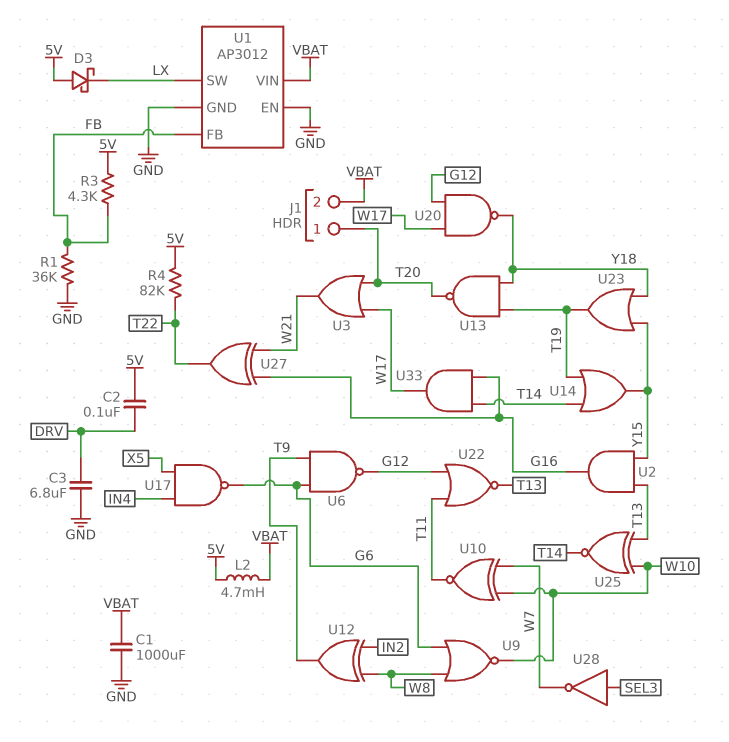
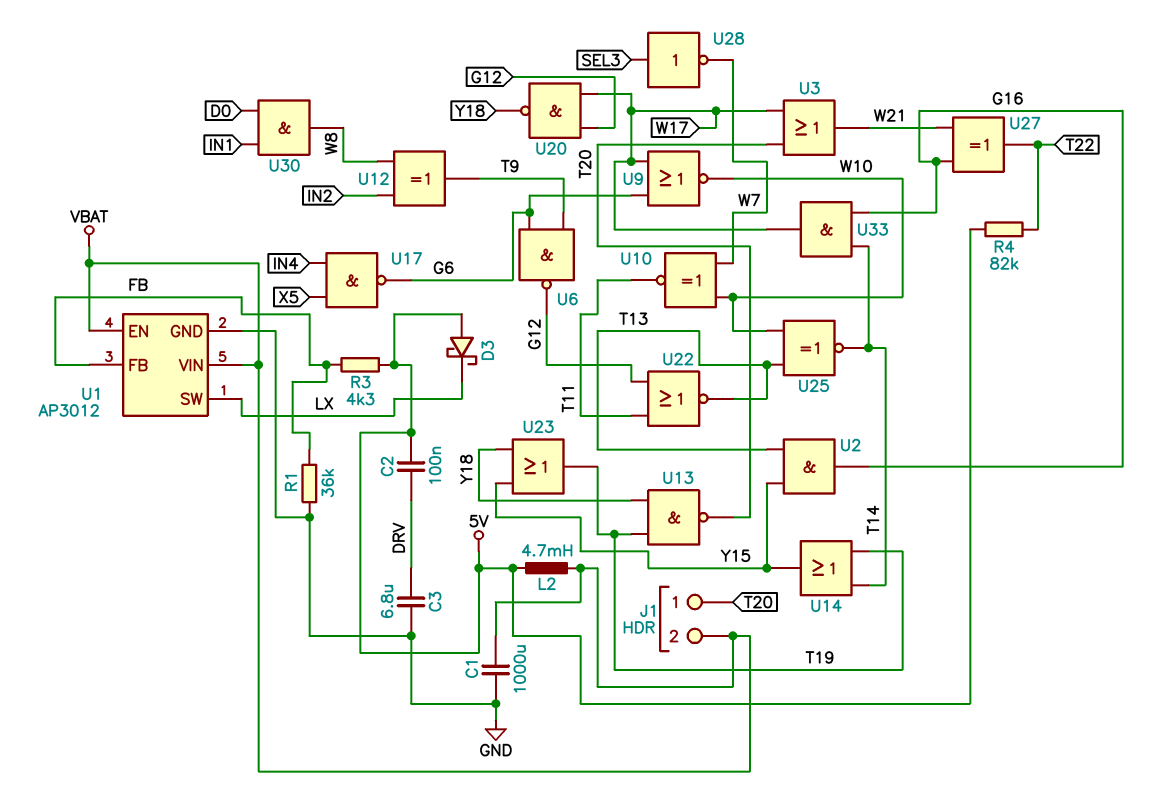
U1 pin EN: GND -> VBAT
U9: NOR (in G6, in W8, out W10) -> NOR (in G6, in W17, out W10)
U30: none -> AND (in D0, in IN1, out W8)

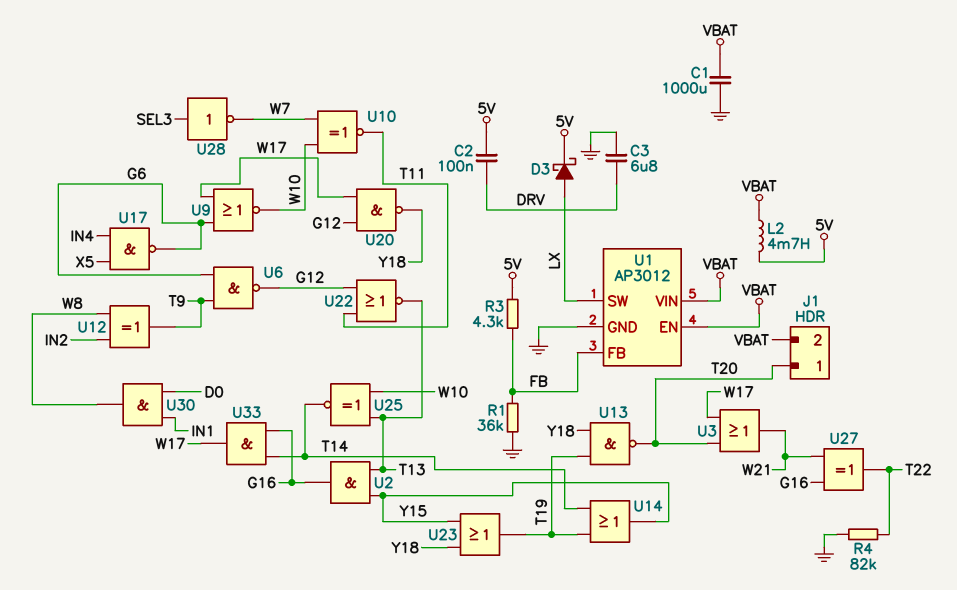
D3: schottky (A 5V, K LX) -> schottky (A LX, K 5V)
R4: 82k (5V, T22) -> 82k (GND, T22)

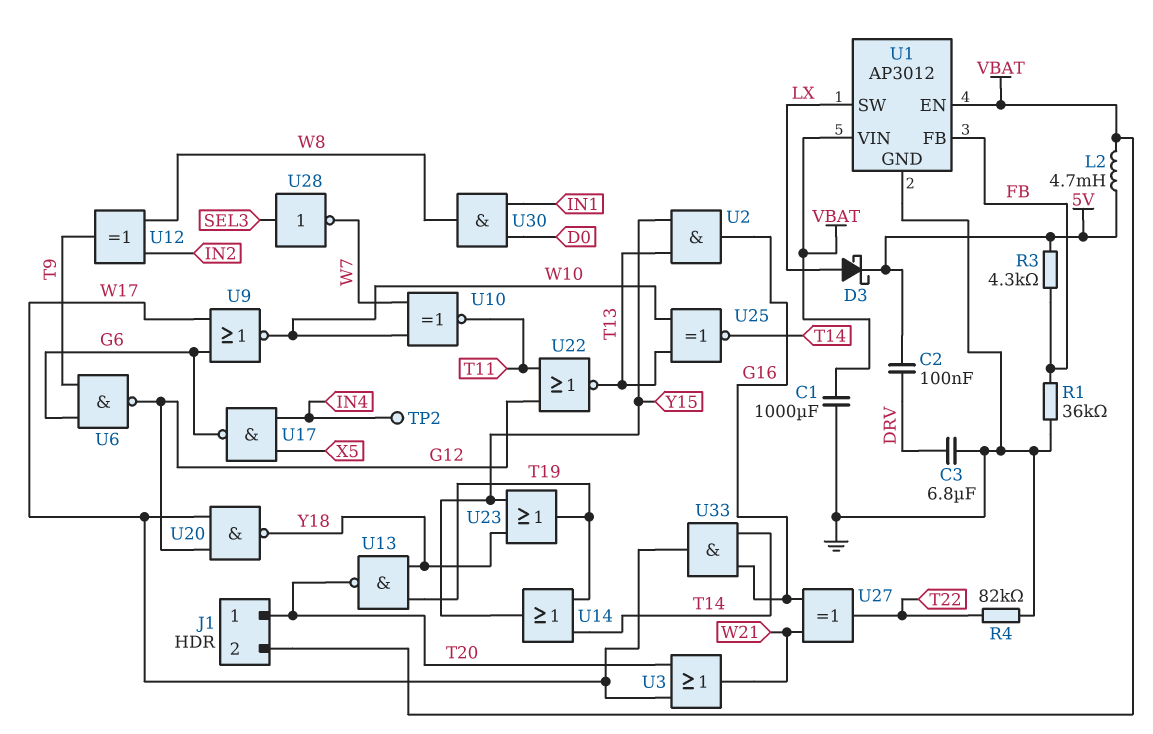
TP2: none -> test point (IN4)

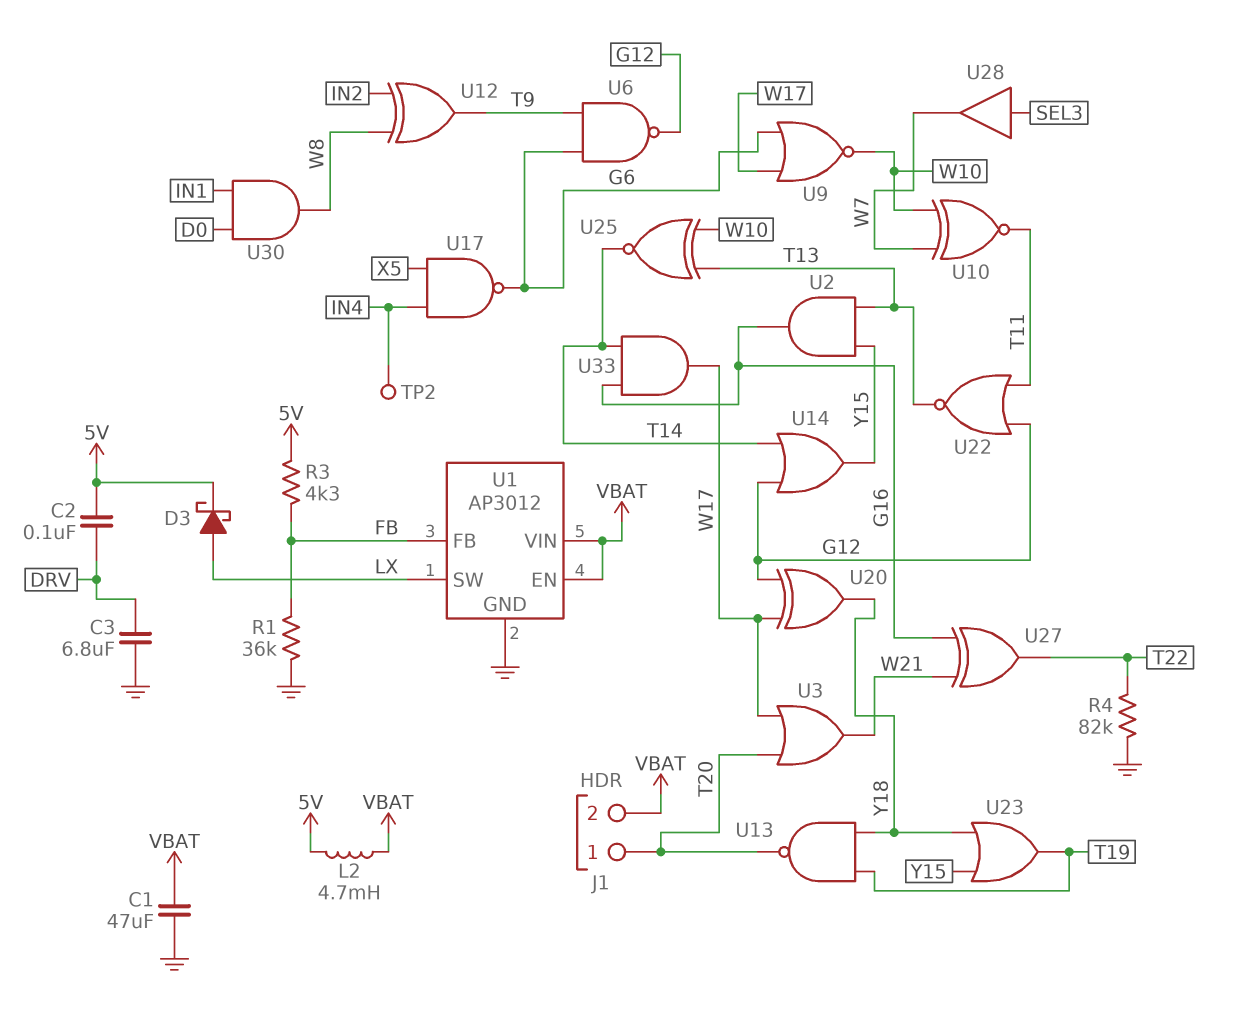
C1: 1000uF (GND, VBAT) -> 47uF (GND, VBAT)
U14: OR (in T14, in T19, out Y15) -> OR (in G12, in T14, out Y15)
U20: NAND (in G12, in W17, out Y18) -> XOR (in G12, in W17, out Y18)
U28: NOT (in SEL3, out W7) -> buffer (in SEL3, out W7)

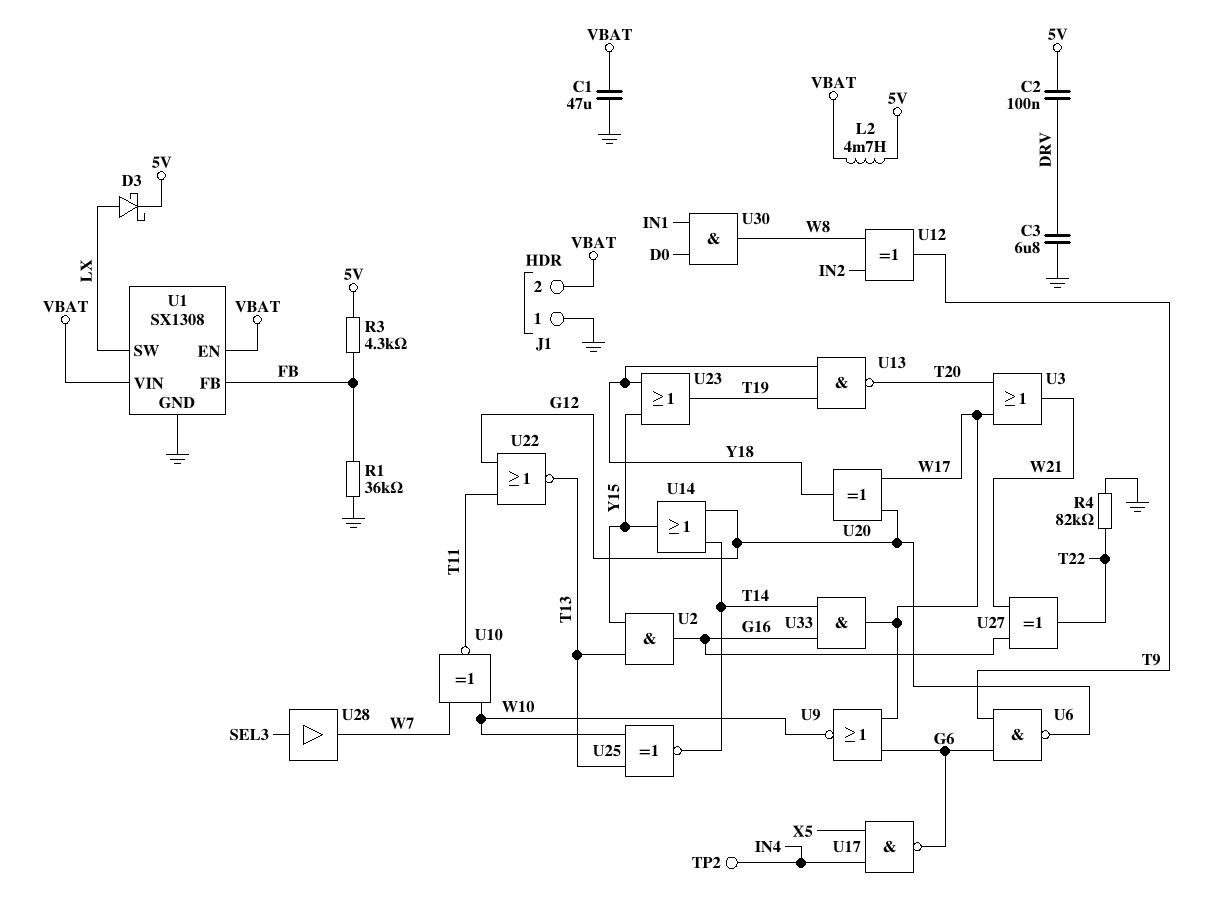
J1 pin 1: T20 -> GND
U1: AP3012 -> SX1308

